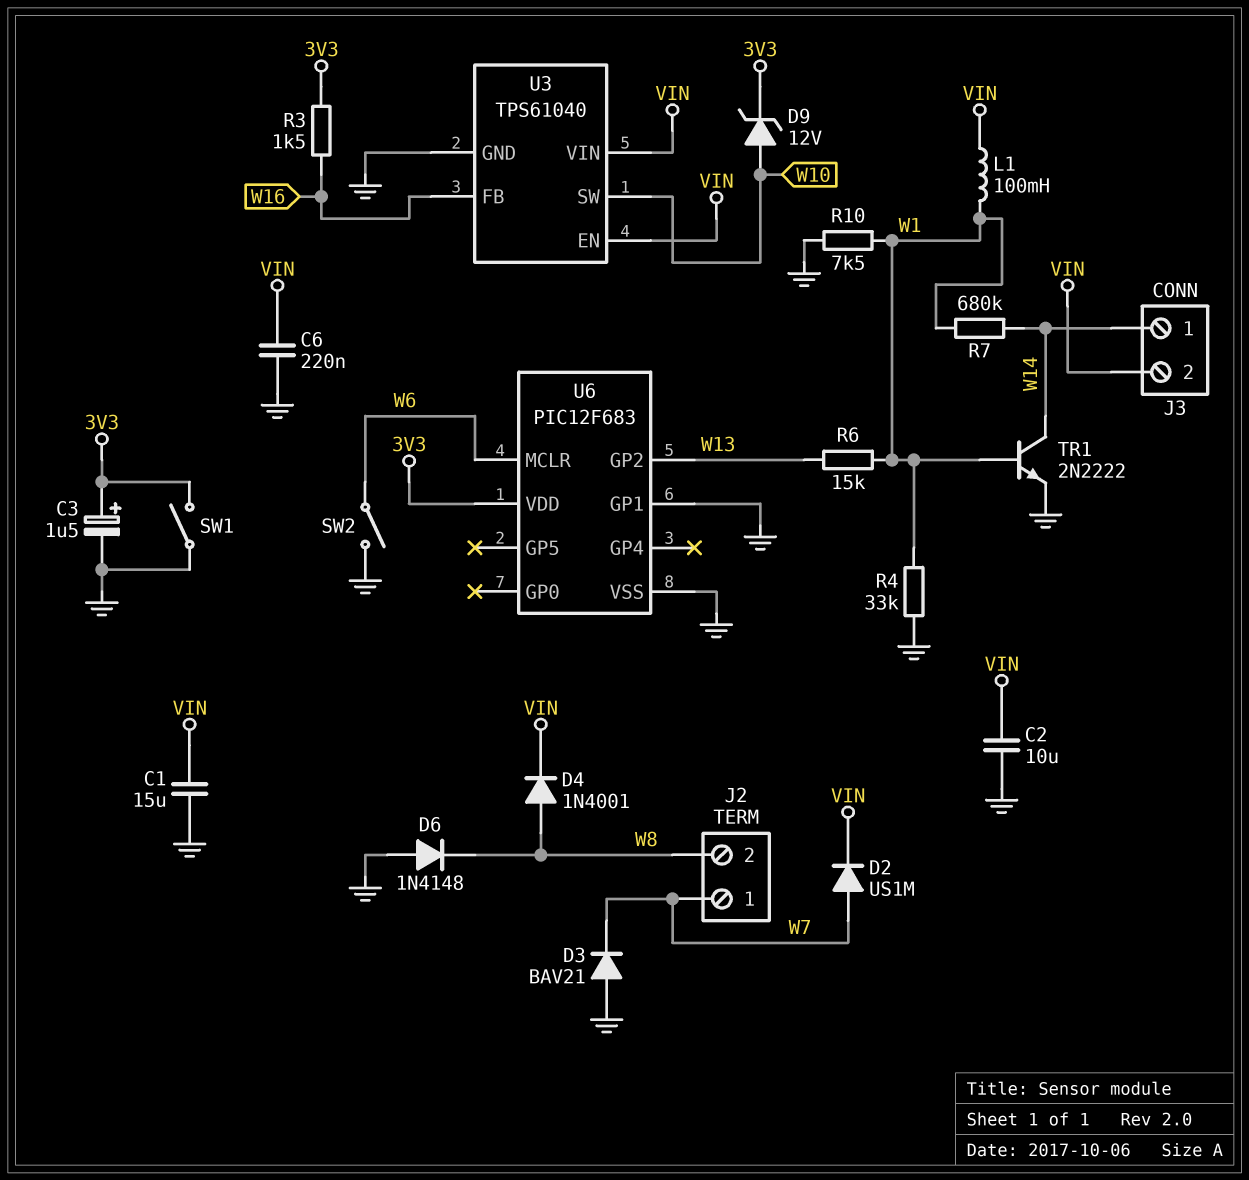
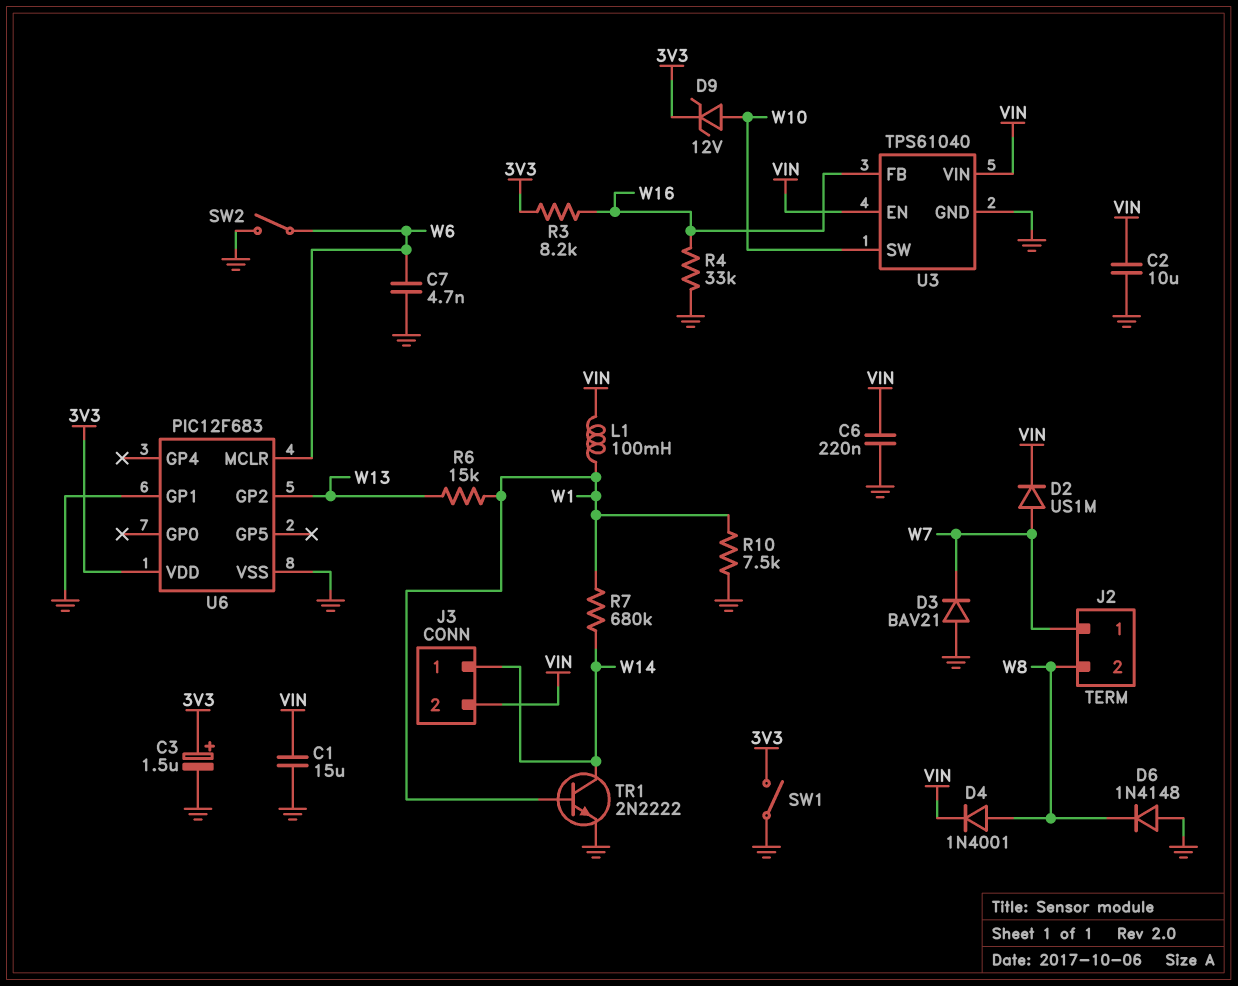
C7: none -> 4.7nF (GND, W6)
R3: 1.5k (3V3, W16) -> 8.2k (3V3, W16)
R4: 33k (GND, W1) -> 33k (GND, W16)

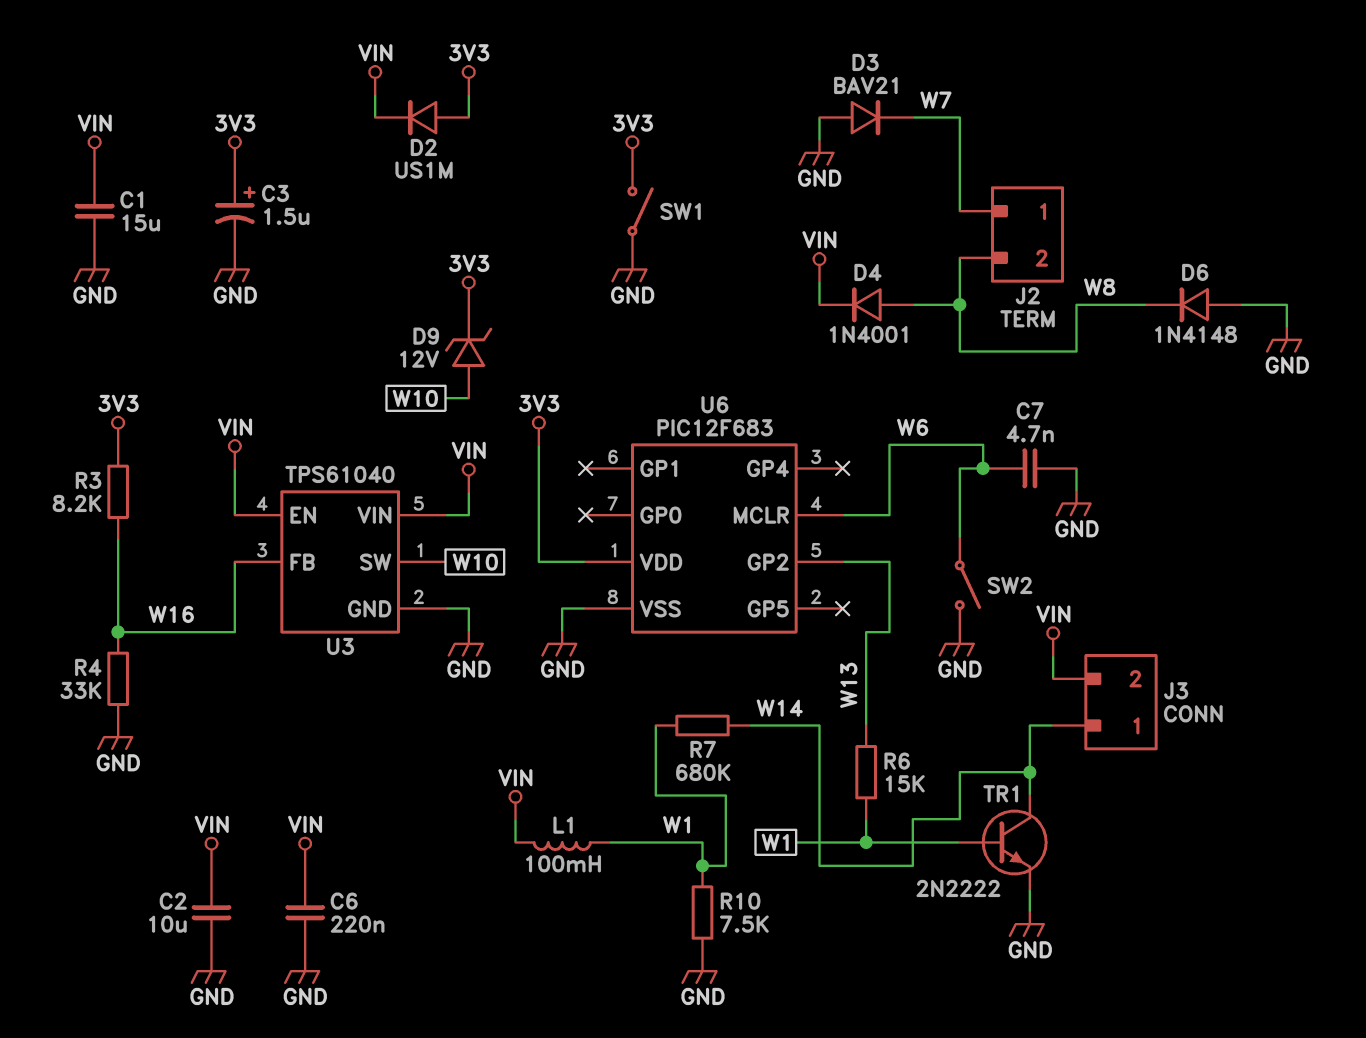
D2: diode US1M (A W7, K VIN) -> diode US1M (A 3V3, K VIN)
U6 pin GP1: GND -> none

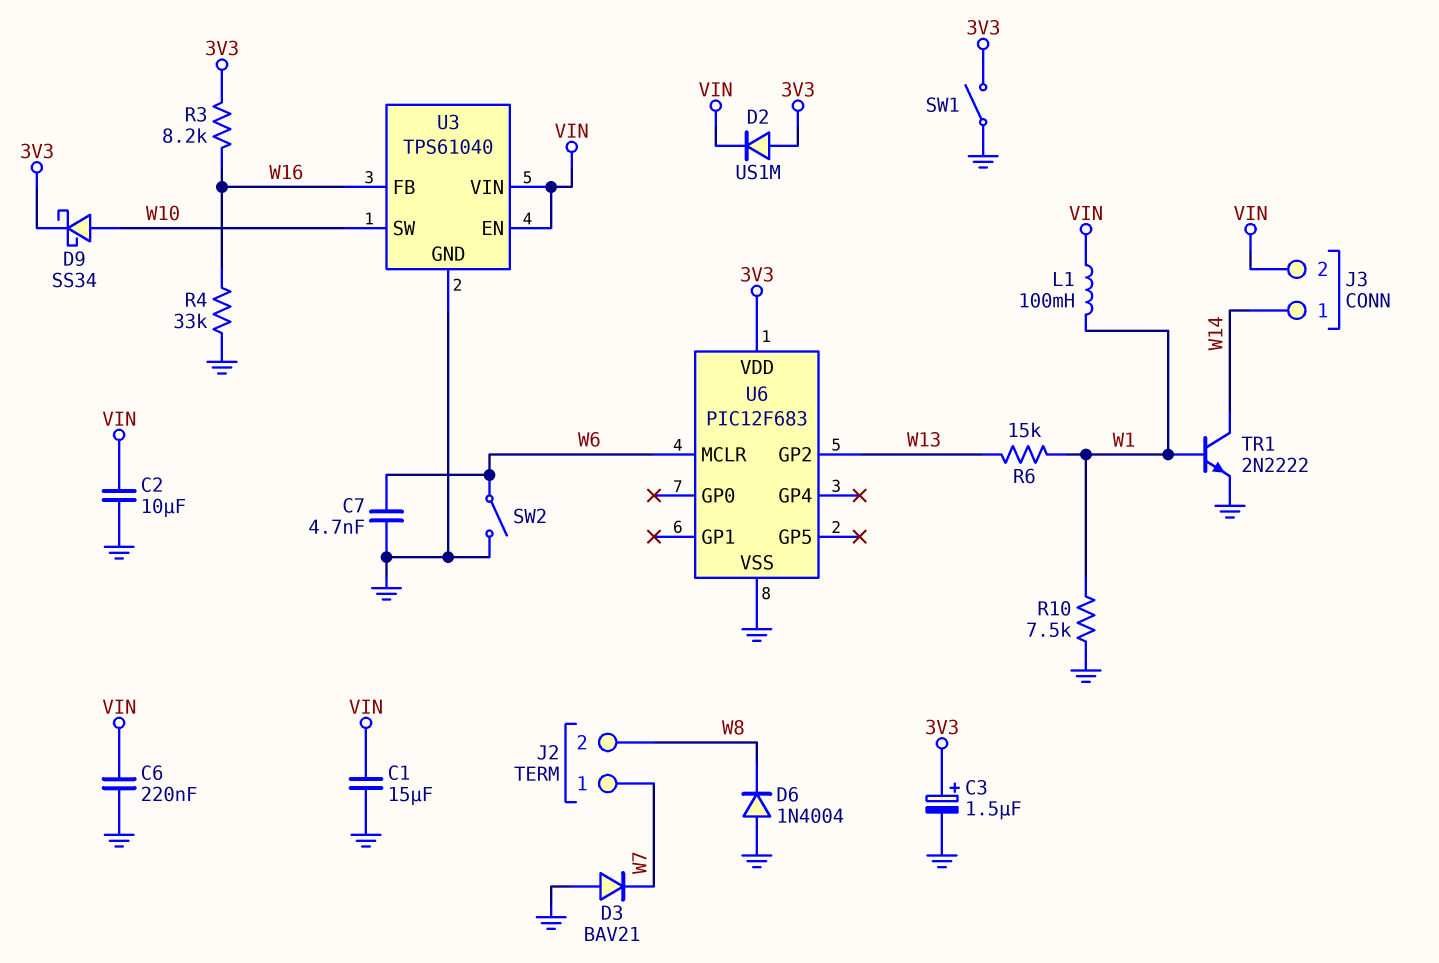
D4: diode 1N4001 (A W8, K VIN) -> none
D6: diode 1N4148 (A GND, K W8) -> diode 1N4004 (A GND, K W8)
D9: zener 12V (A W10, K 3V3) -> schottky SS34 (A W10, K 3V3)
R7: 680k (W1, W14) -> none

